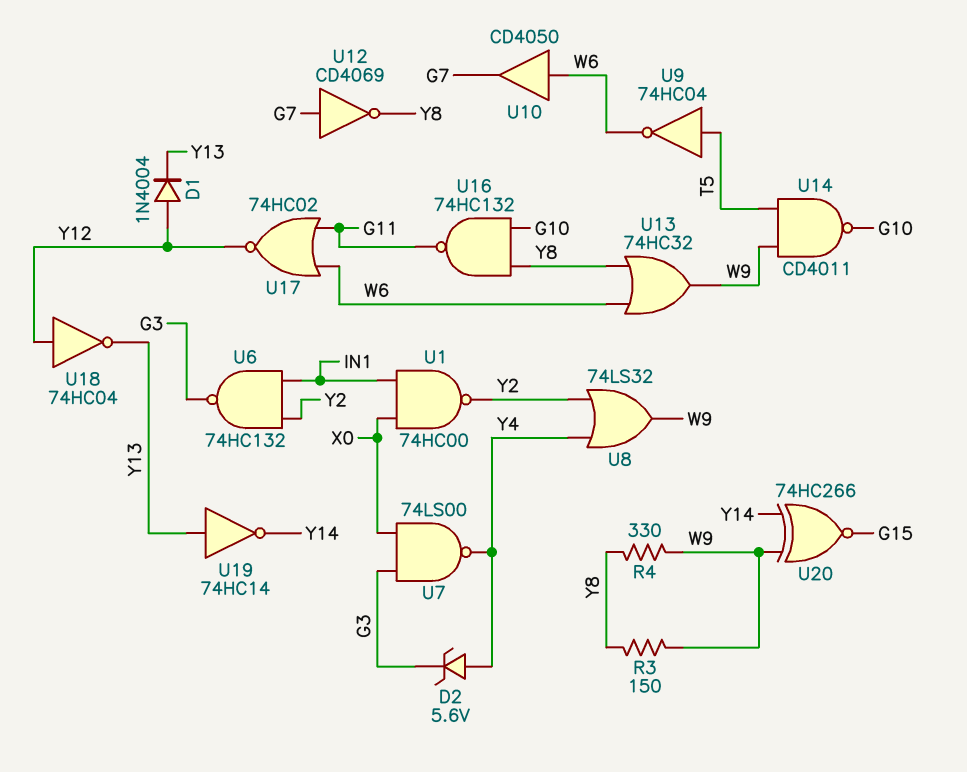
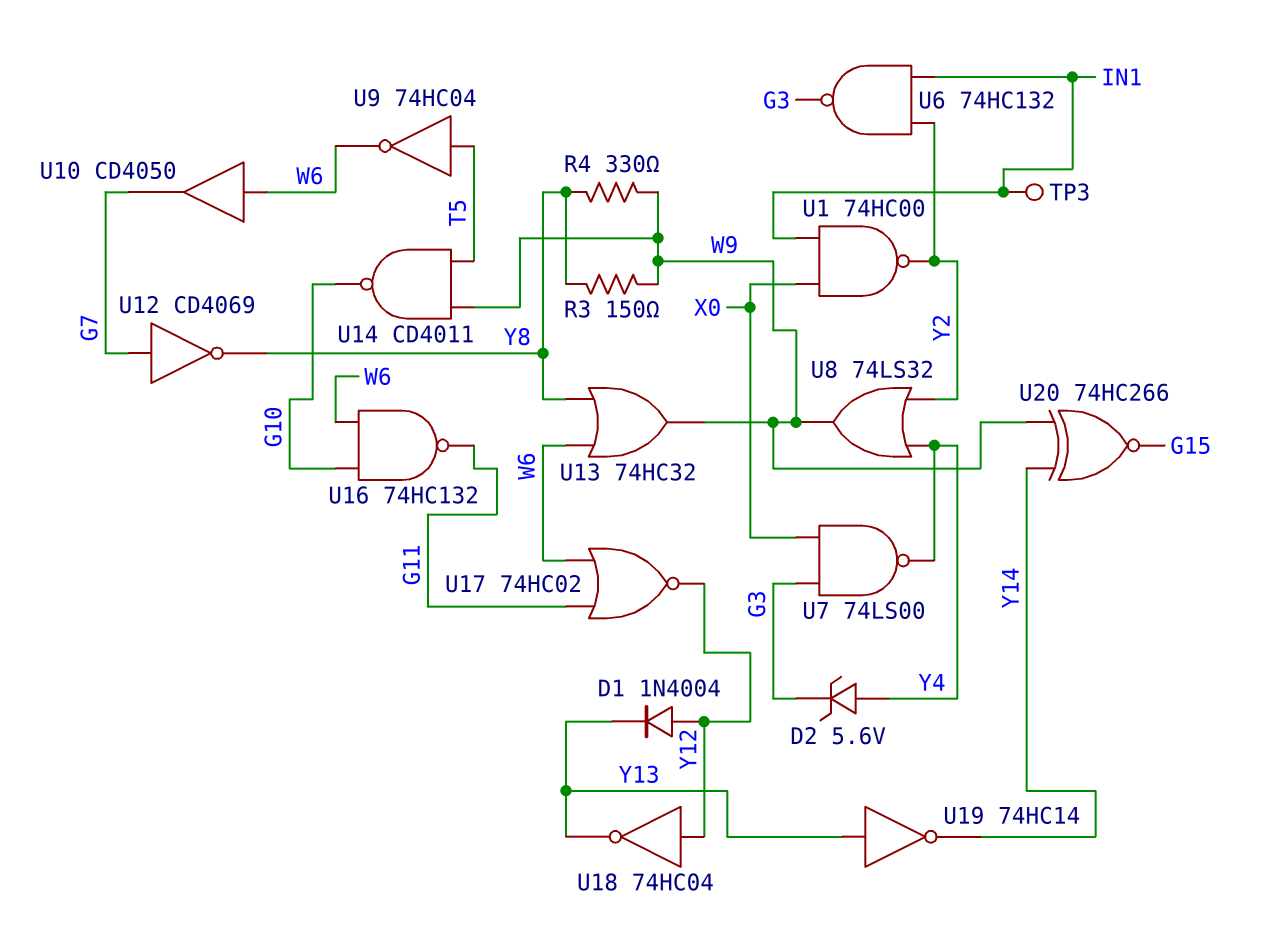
TP3: none -> test point (IN1)
U16: NAND 74HC132 (in G10, in Y8, out G11) -> NAND 74HC132 (in G10, in W6, out G11)

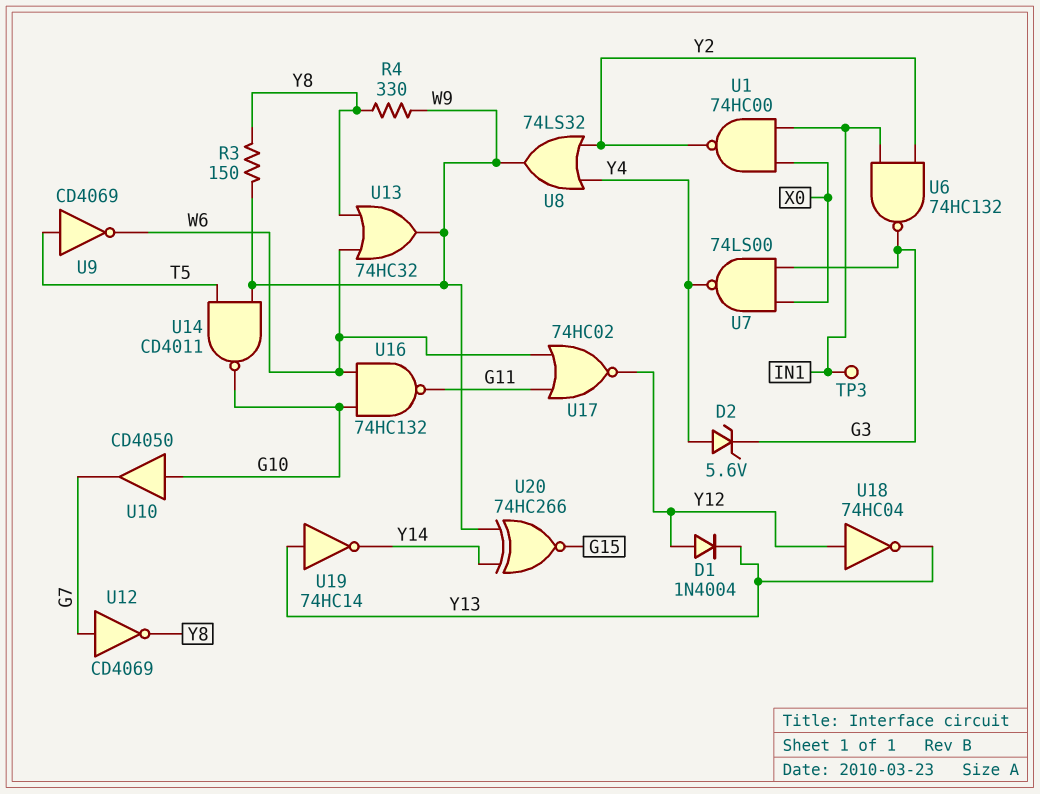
U9: NOT 74HC04 (in T5, out W6) -> NOT CD4069 (in T5, out W6)
U10: buffer CD4050 (in W6, out G7) -> buffer CD4050 (in G10, out G7)

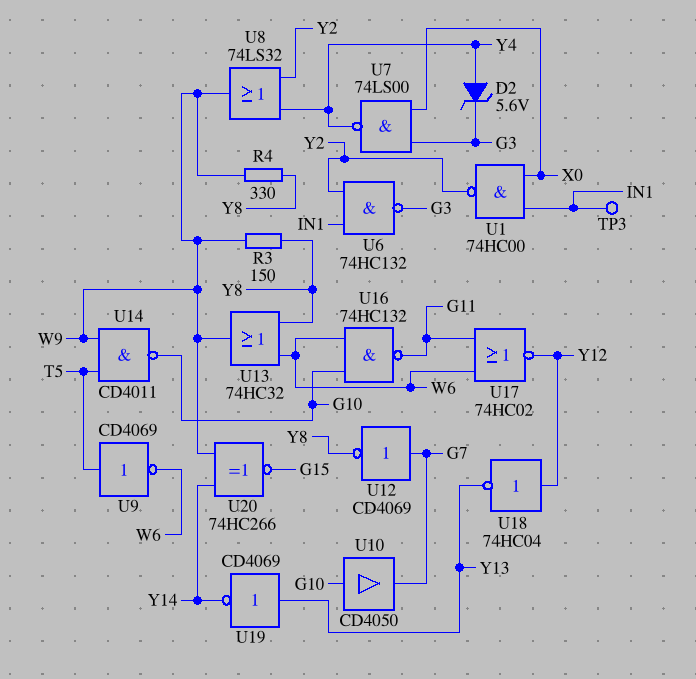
D1: diode 1N4004 (A Y12, K Y13) -> none
U19: NOT 74HC14 (in Y13, out Y14) -> NOT CD4069 (in Y13, out Y14)

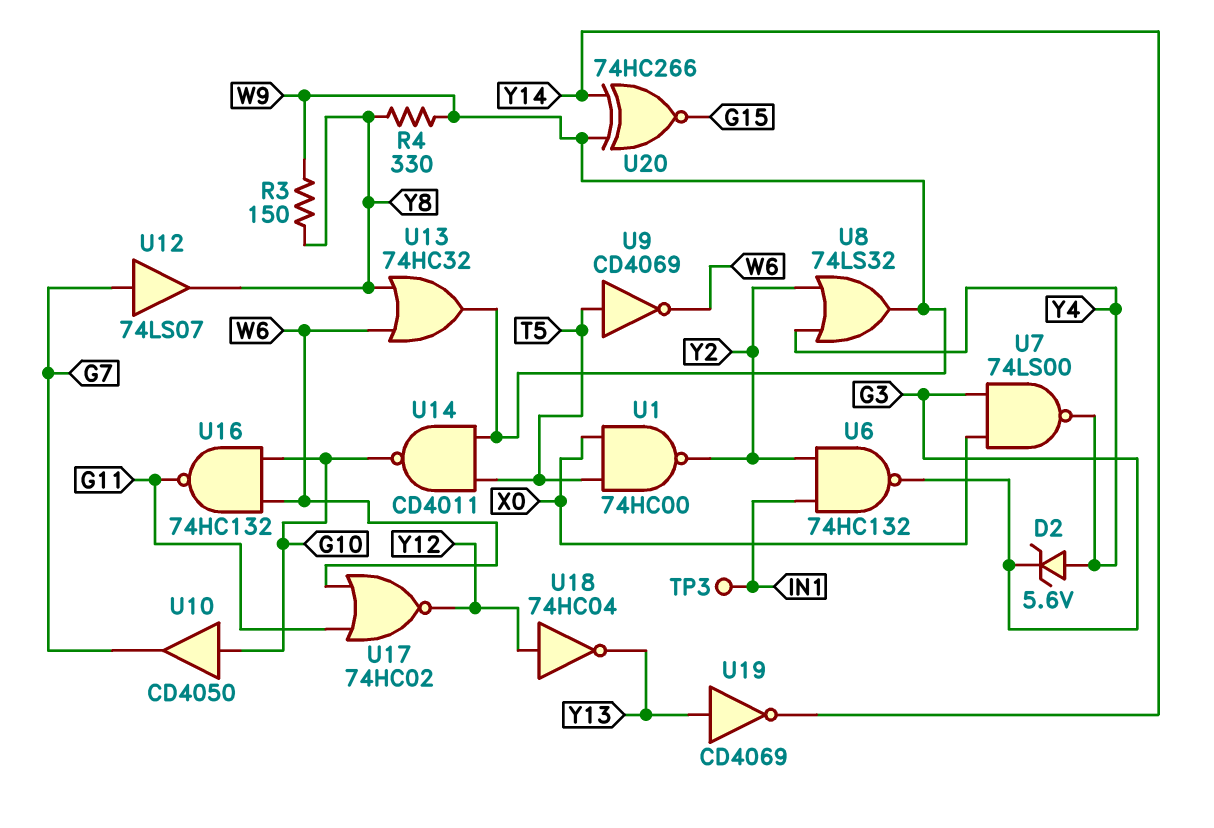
U1: NAND 74HC00 (in IN1, in X0, out Y2) -> NAND 74HC00 (in T5, in X0, out Y2)
U12: NOT CD4069 (in G7, out Y8) -> buffer 74LS07 (in G7, out Y8)

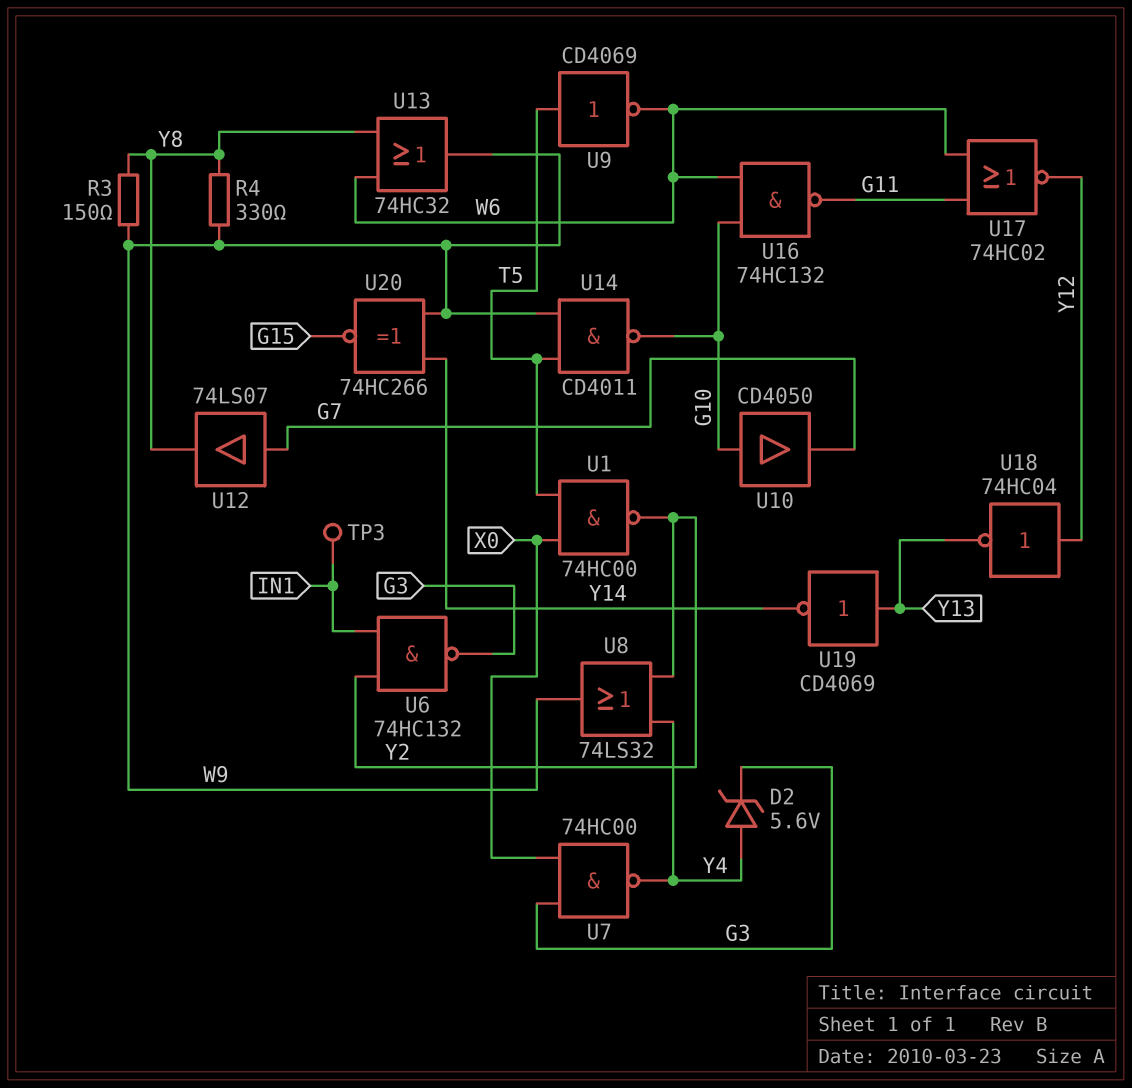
U7: NAND 74LS00 (in G3, in X0, out Y4) -> NAND 74HC00 (in G3, in X0, out Y4)

